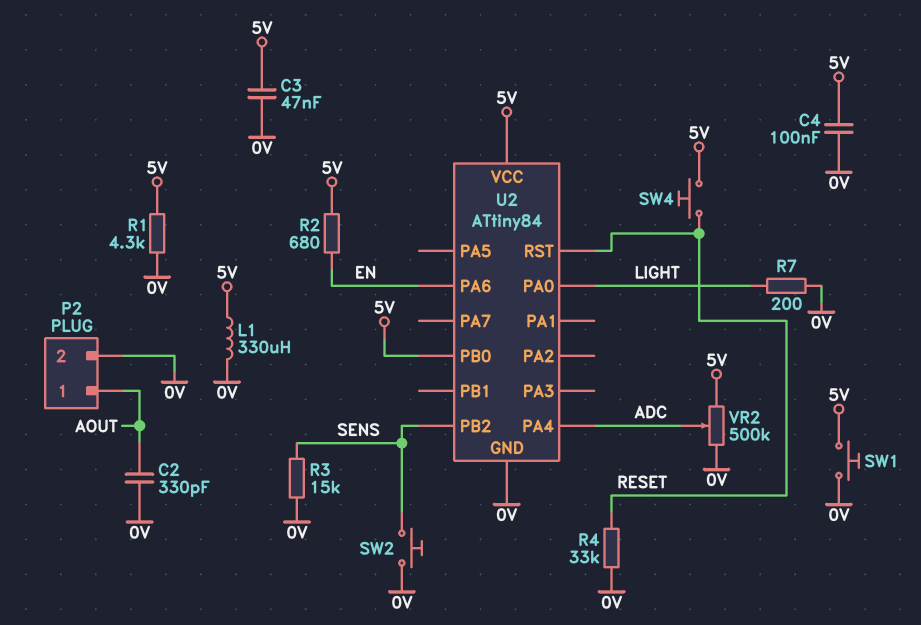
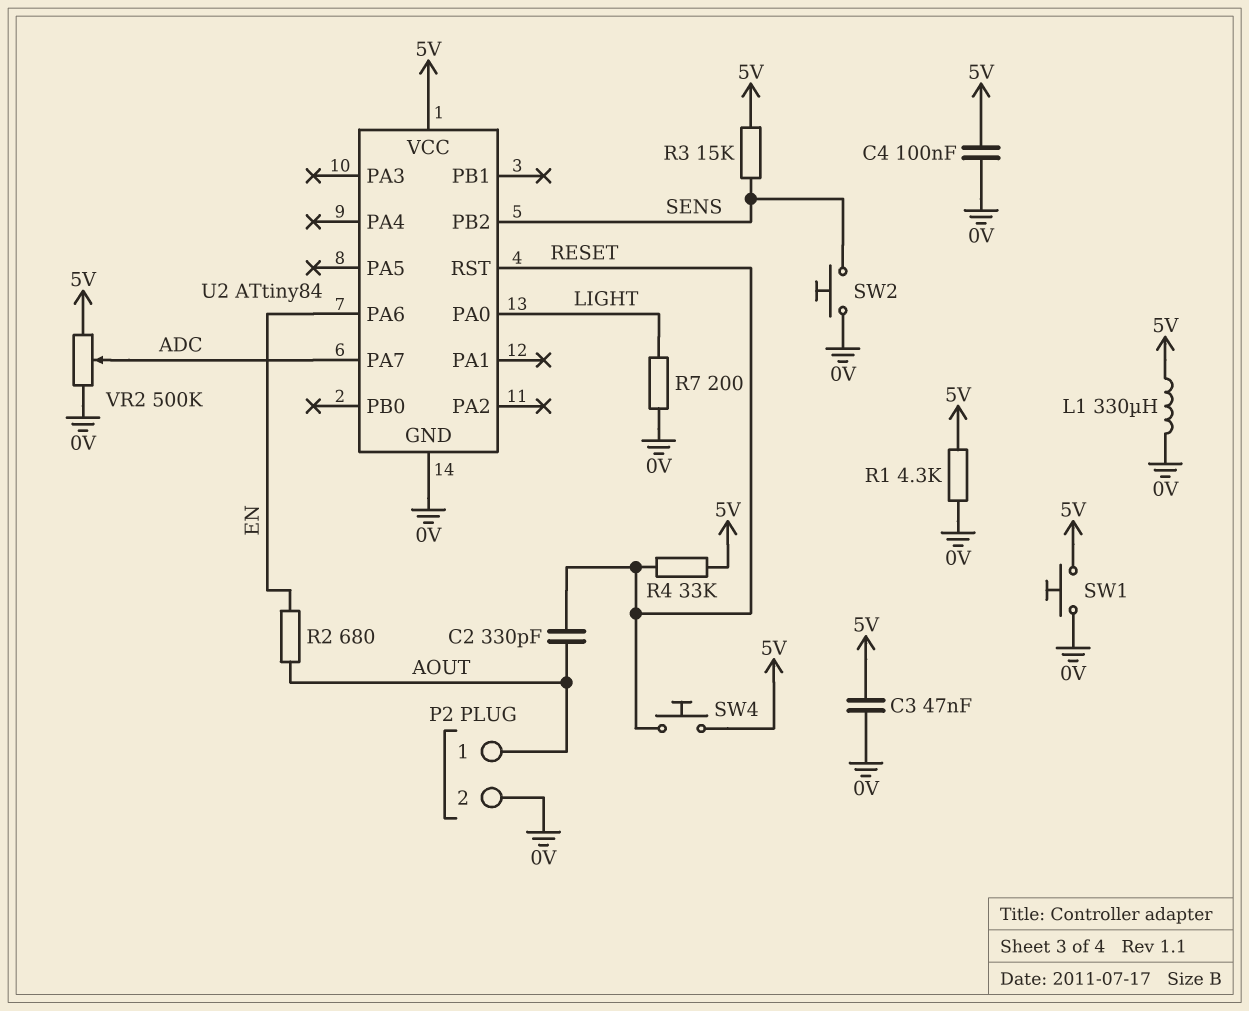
C2: 330pF (0V, AOUT) -> 330pF (AOUT, RESET)
R2: 680 (5V, EN) -> 680 (AOUT, EN)
R3: 15k (0V, SENS) -> 15k (5V, SENS)
R4: 33k (0V, RESET) -> 33k (5V, RESET)
U2 pin PA4: ADC -> none
U2 pin PA7: none -> ADC
U2 pin PB0: 5V -> none

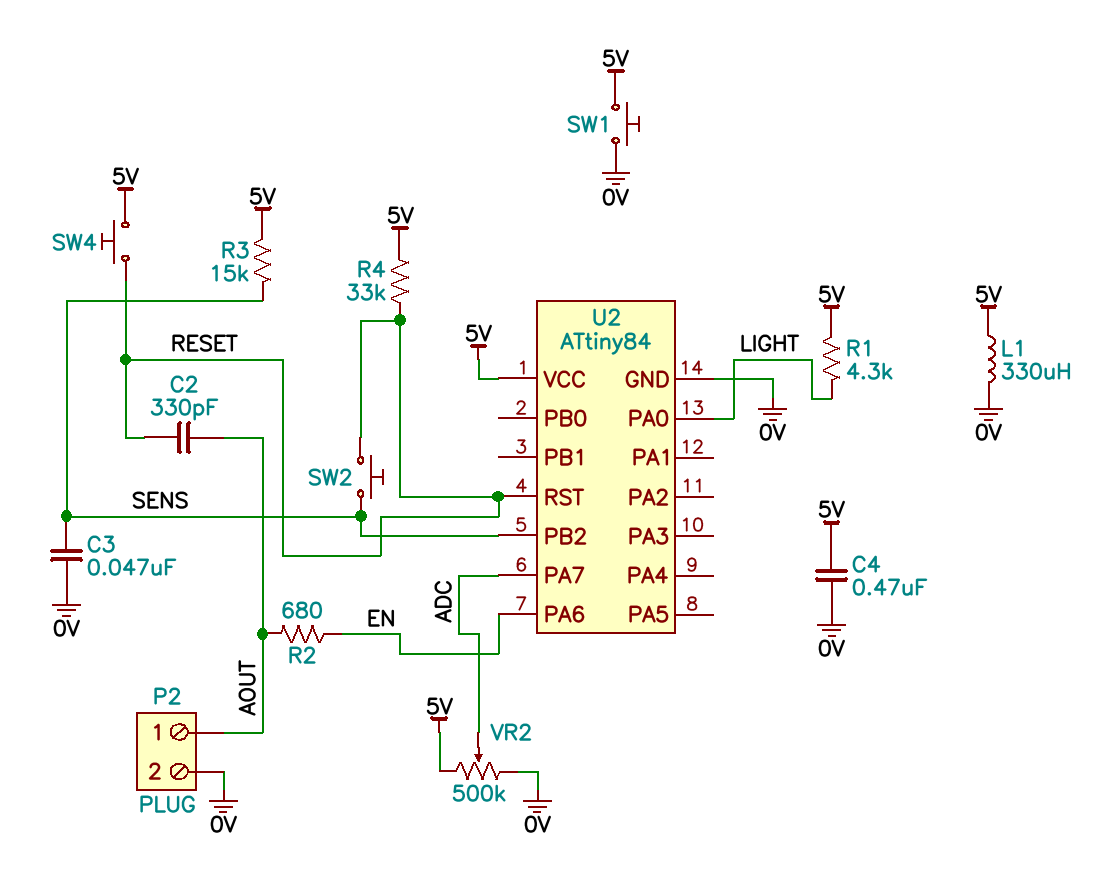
C3: 47nF (0V, 5V) -> 47nF (0V, SENS)
C4: 100nF (0V, 5V) -> 470nF (0V, 5V)
R1: 4.3k (0V, 5V) -> 4.3k (5V, LIGHT)
R7: 200 (0V, LIGHT) -> none
SW2: button (0V, SENS) -> button (RESET, SENS)

